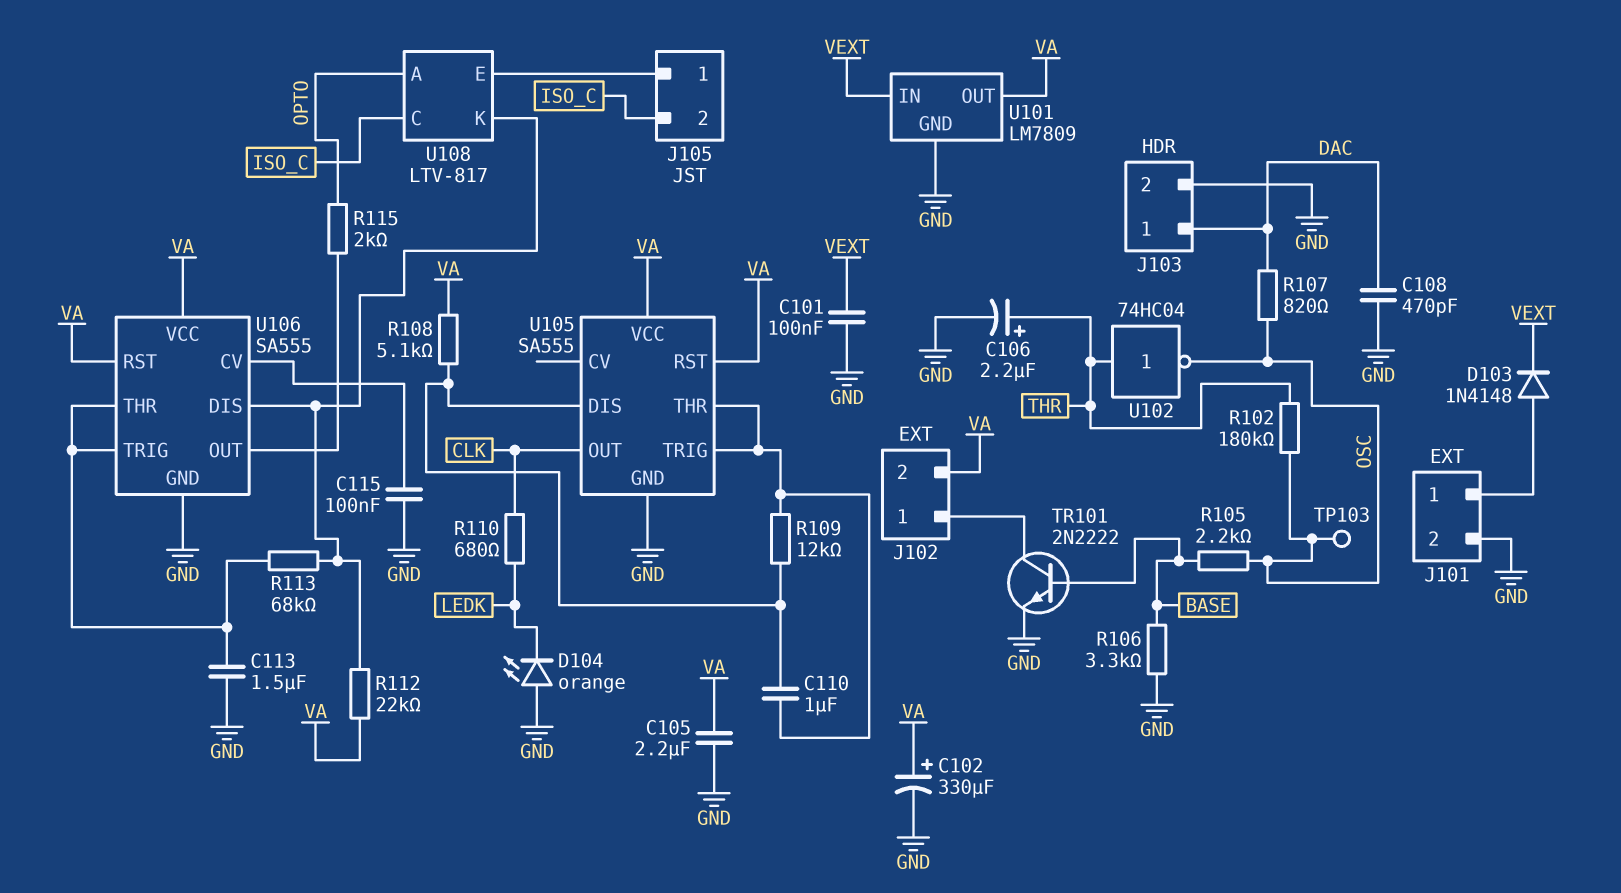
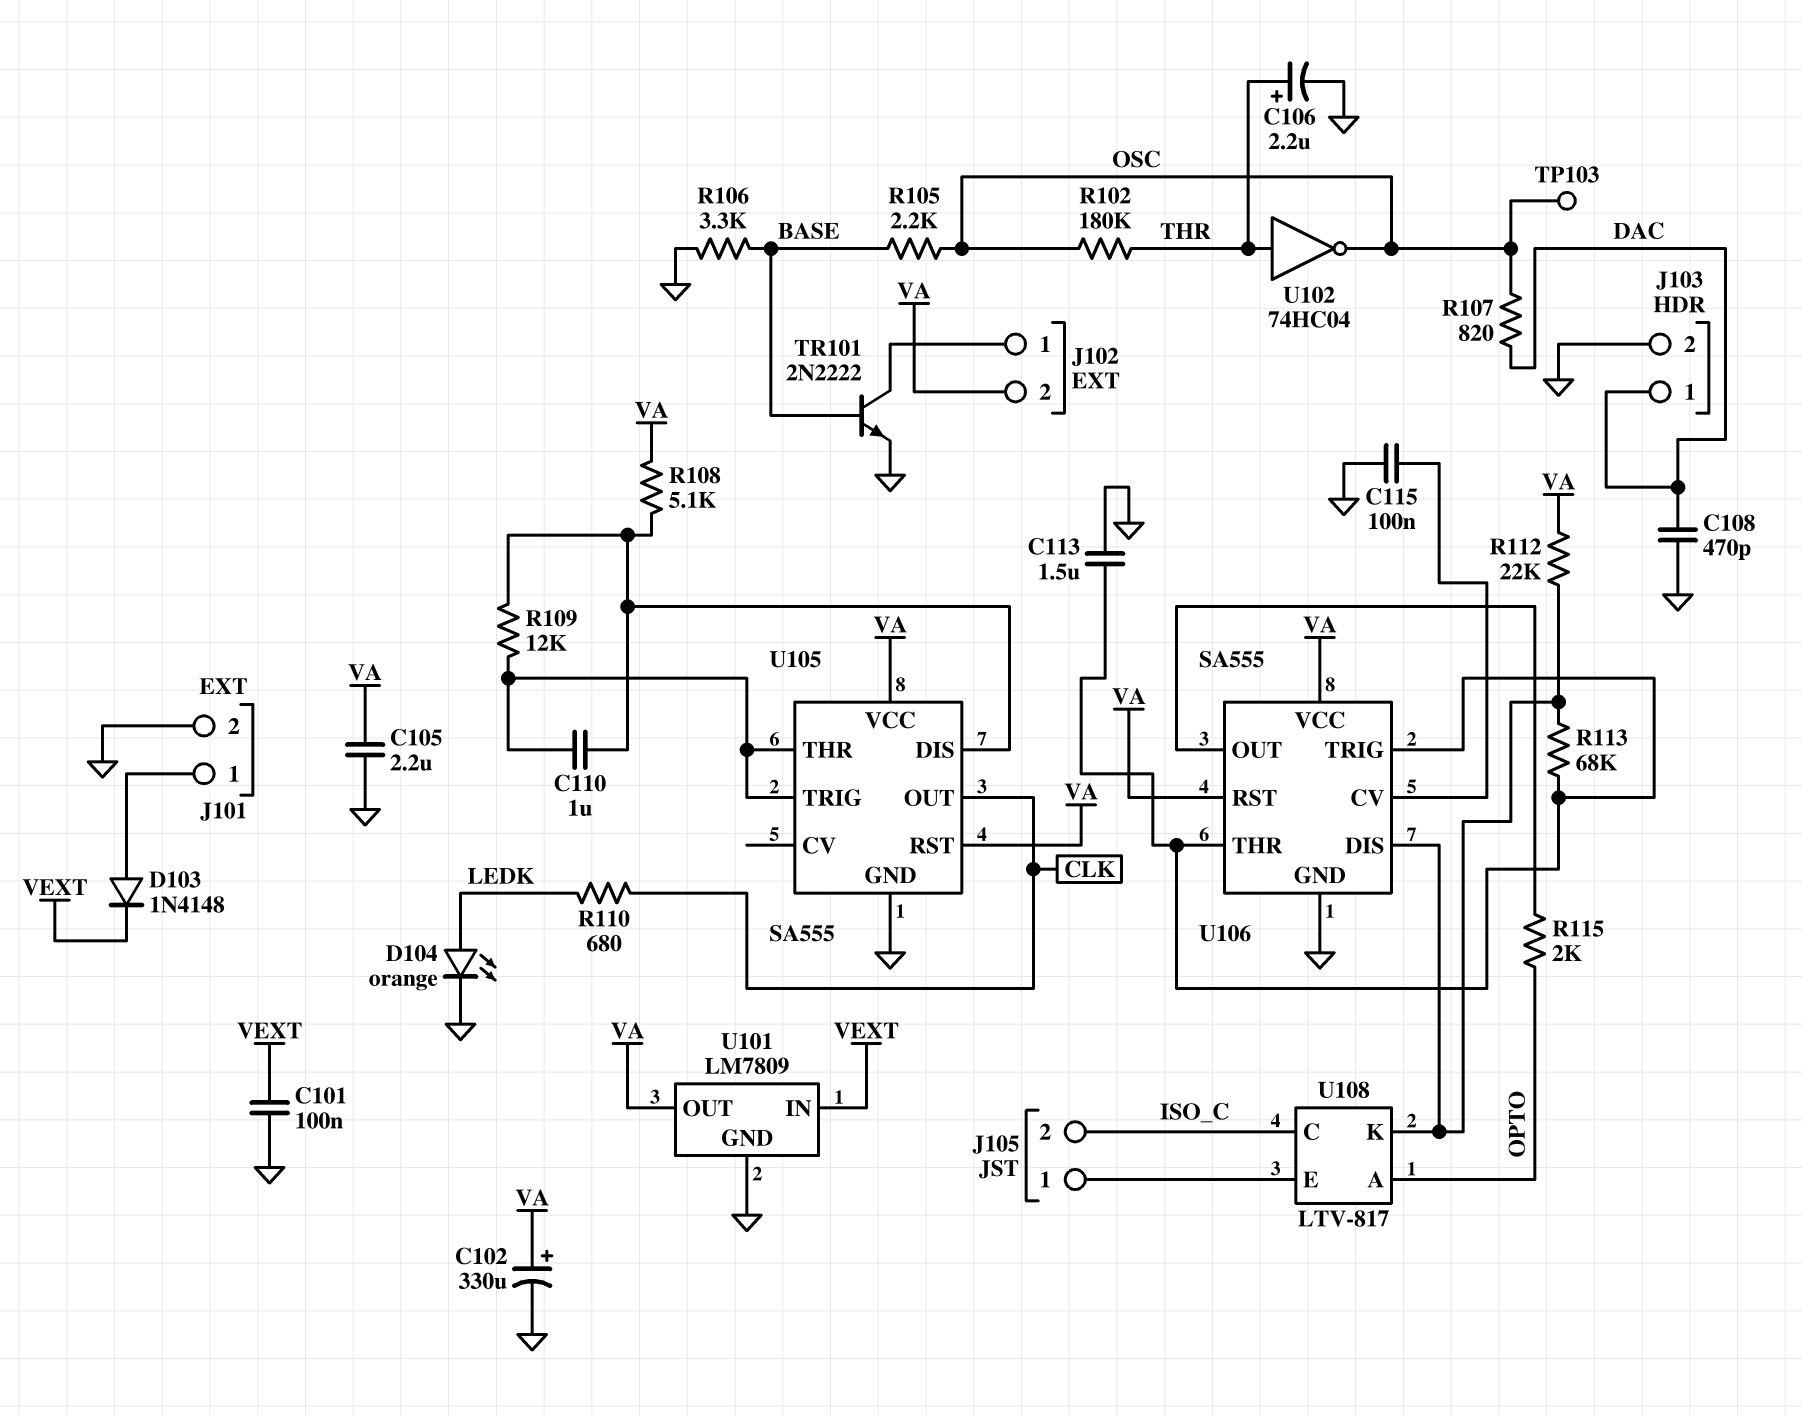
D104: LED orange (A GND, K LEDK) -> LED orange (A LEDK, K GND)

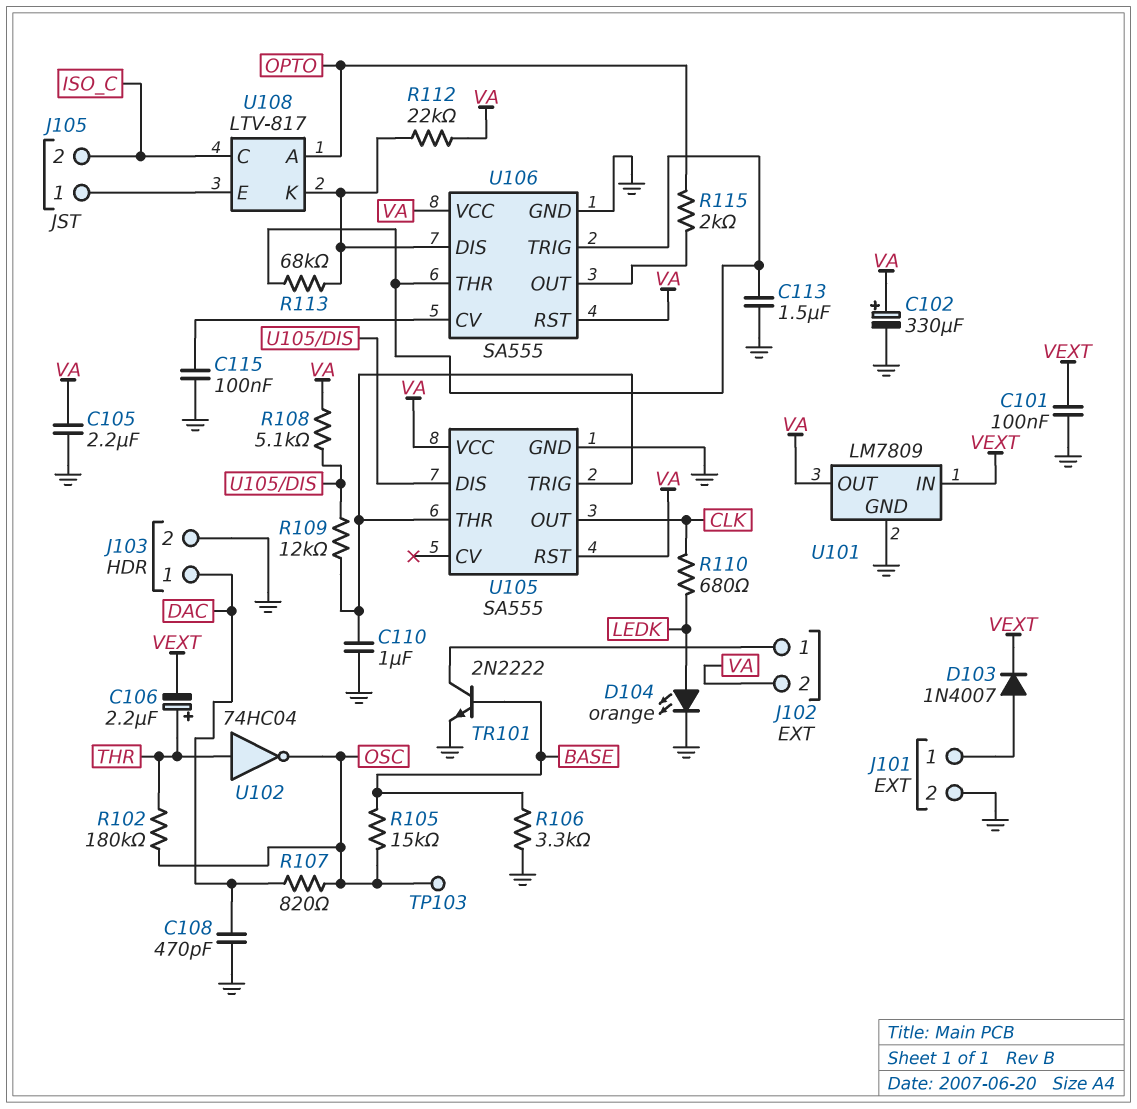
C106: 2.2uF (plus THR, minus GND) -> 2.2uF (plus THR, minus VEXT)
C110: 1uF (U105/DIS, U105/THR) -> 1uF (GND, U105/THR)
D103: diode 1N4148 (A J101/1, K VEXT) -> diode 1N4007 (A J101/1, K VEXT)
R105: 2.2k (BASE, OSC) -> 15k (BASE, OSC)

